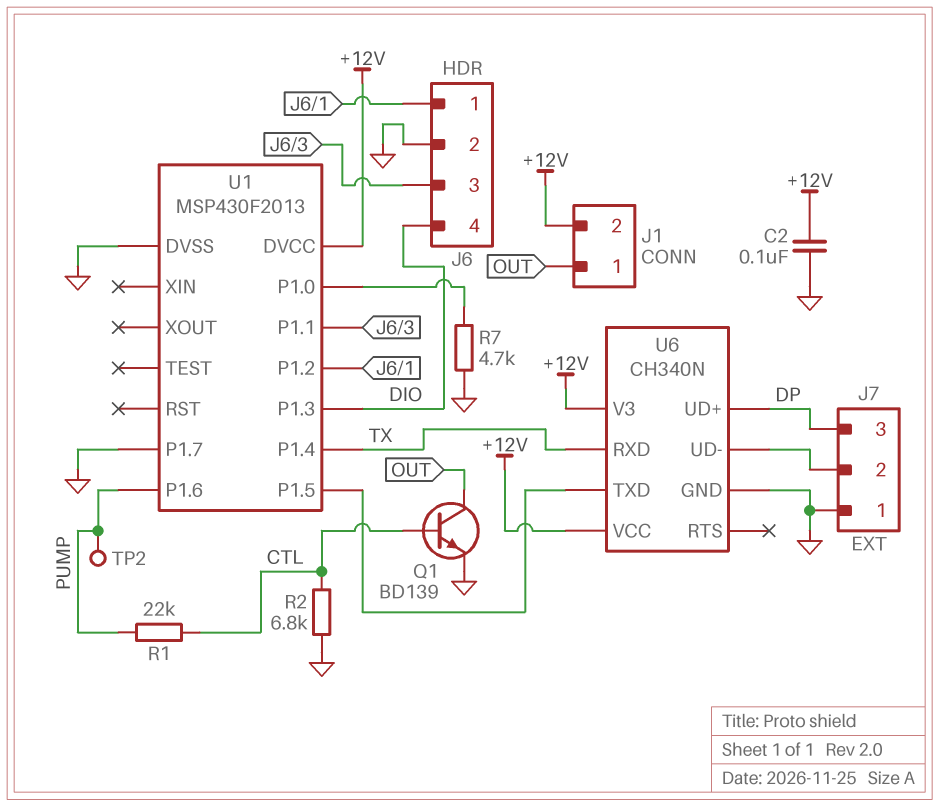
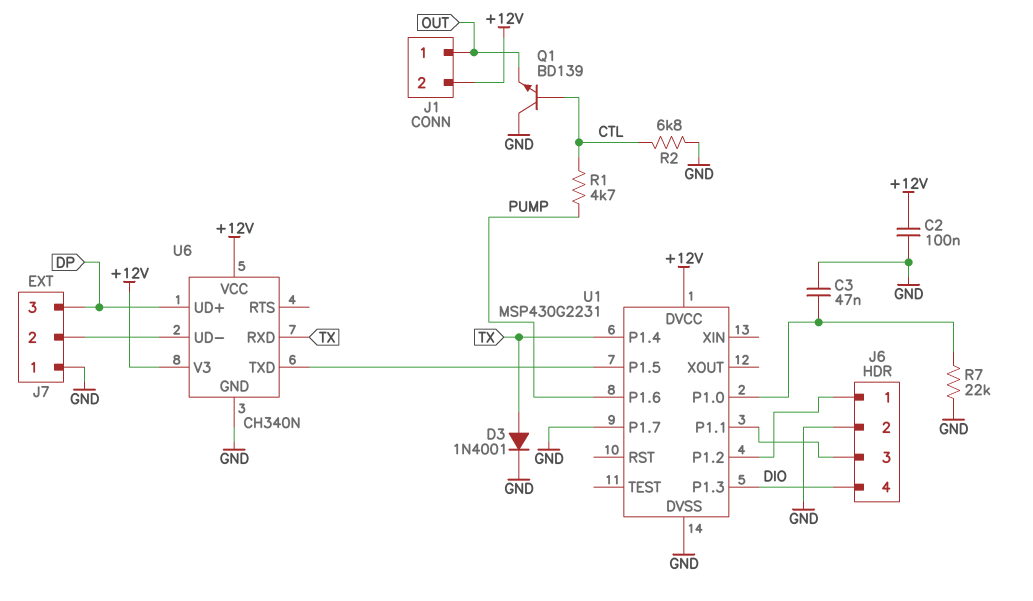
C3: none -> 47nF (GND, U1/P1.0)
D3: none -> diode 1N4001 (A TX, K GND)
Q1: NPN BD139 (B CTL, C OUT, E GND) -> NPN BD139 (B CTL, C GND, E OUT)
R1: 22k (CTL, PUMP) -> 4.7k (CTL, PUMP)
R7: 4.7k (GND, U1/P1.0) -> 22k (GND, U1/P1.0)
TP2: test point (PUMP) -> none
U1: MSP430F2013 -> MSP430G2231

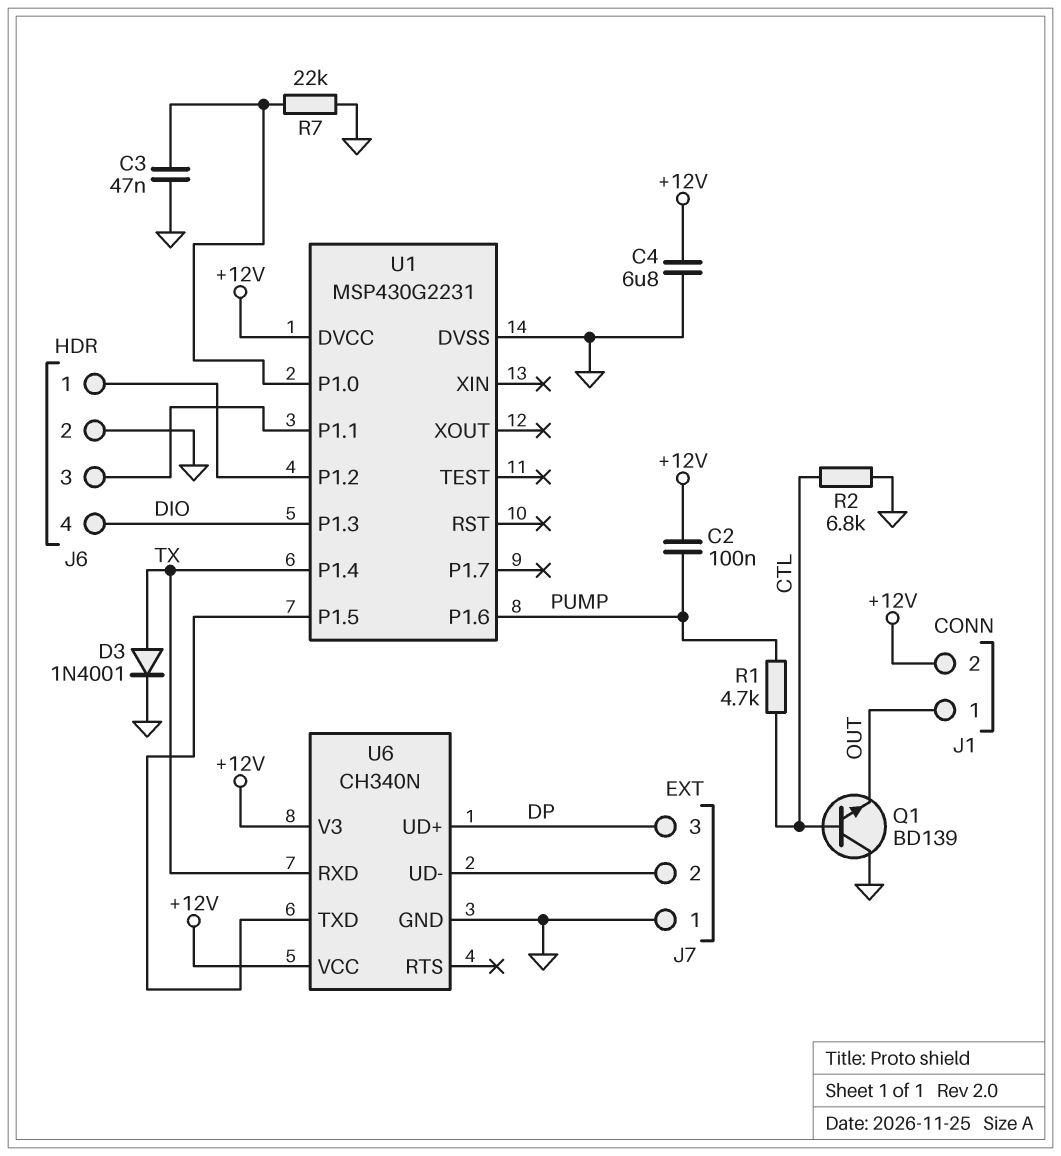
C2: 100nF (+12V, GND) -> 100nF (+12V, PUMP)
C4: none -> 6.8uF (+12V, GND)
U1 pin P1.7: GND -> none

